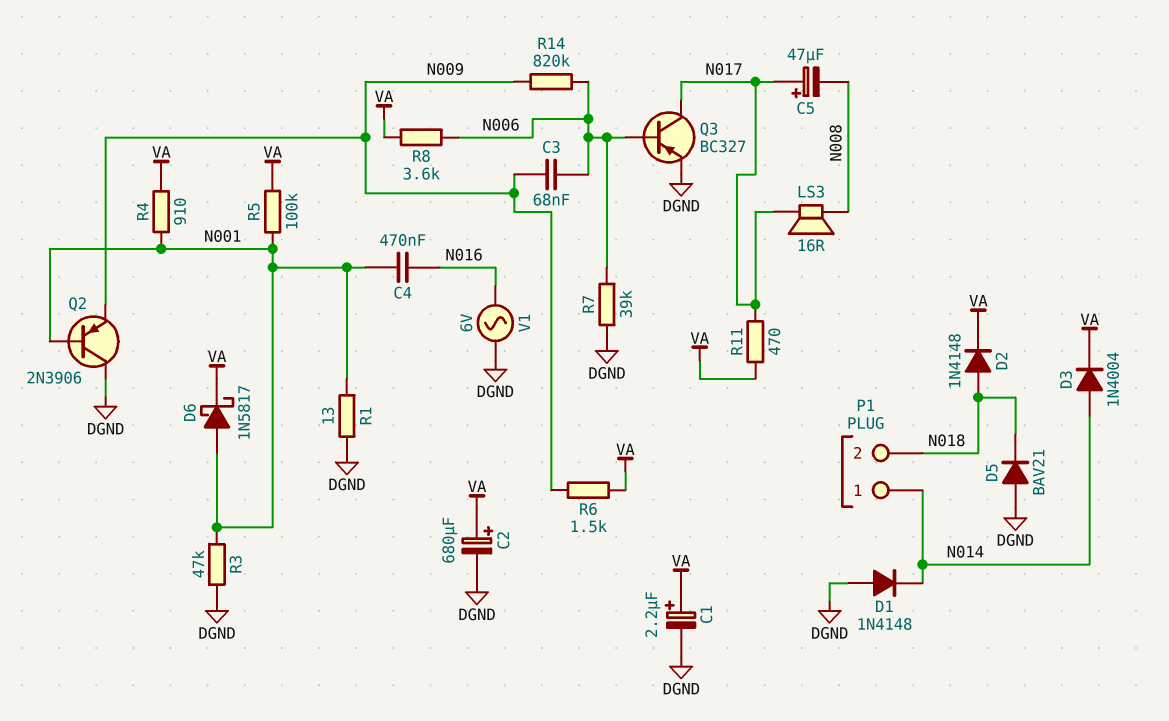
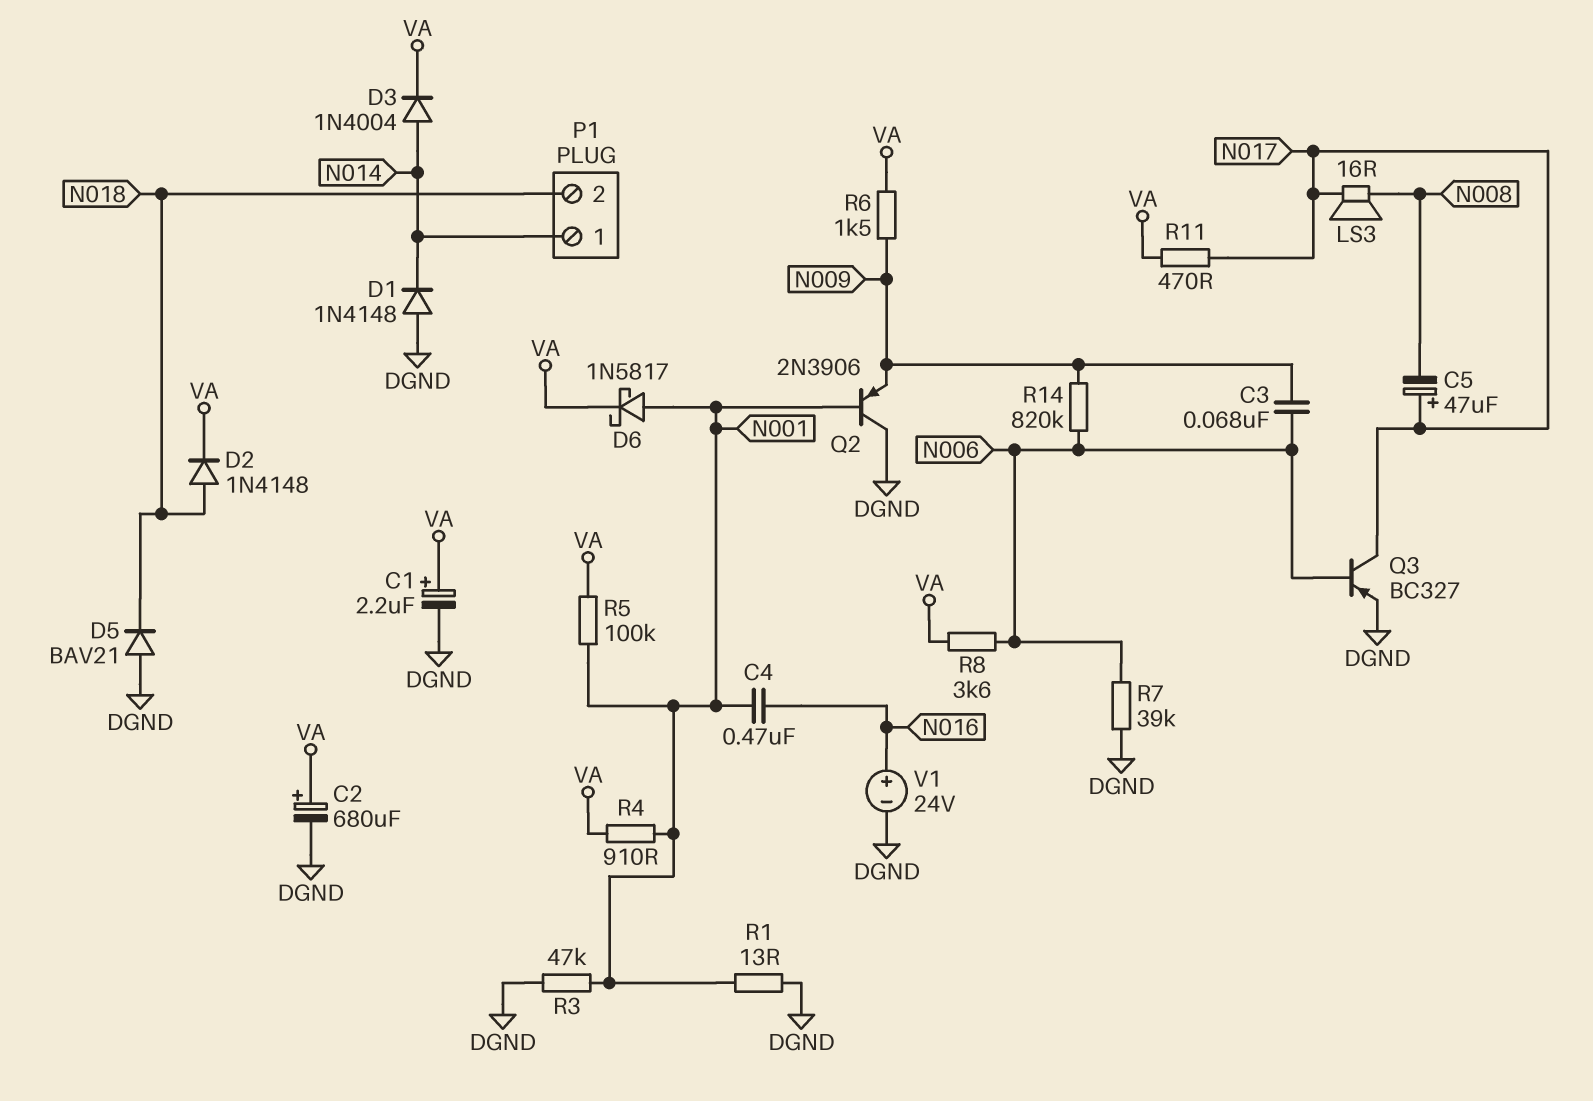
V1: AC 6V (DGND, N016) -> 24V (plus N016, minus DGND)

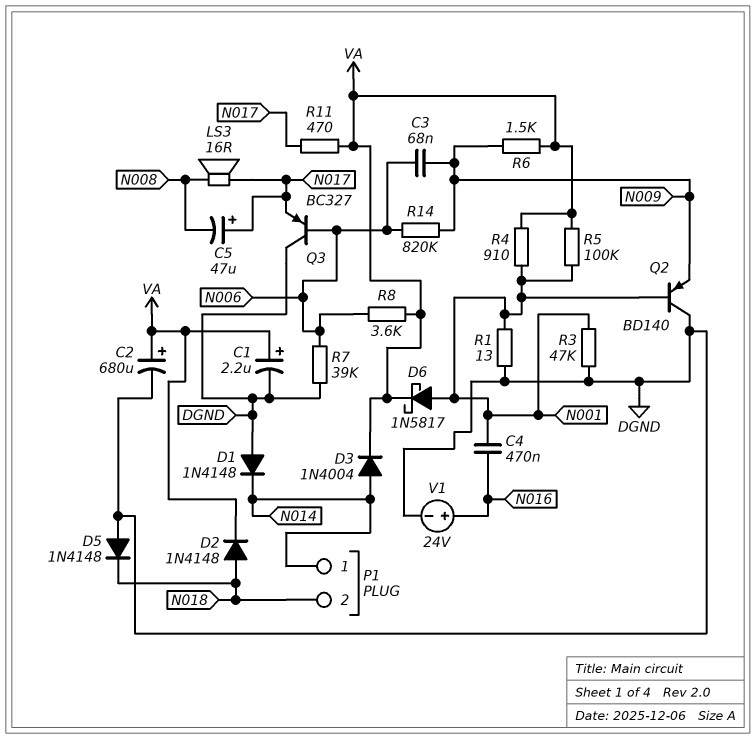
D5: diode BAV21 (A DGND, K N018) -> diode 1N4148 (A DGND, K N018)
Q2: PNP 2N3906 (B N001, C DGND, E N009) -> PNP BD140 (B N001, C DGND, E N009)
Q3: PNP BC327 (B N006, C N017, E DGND) -> PNP BC327 (B N006, C DGND, E N017)

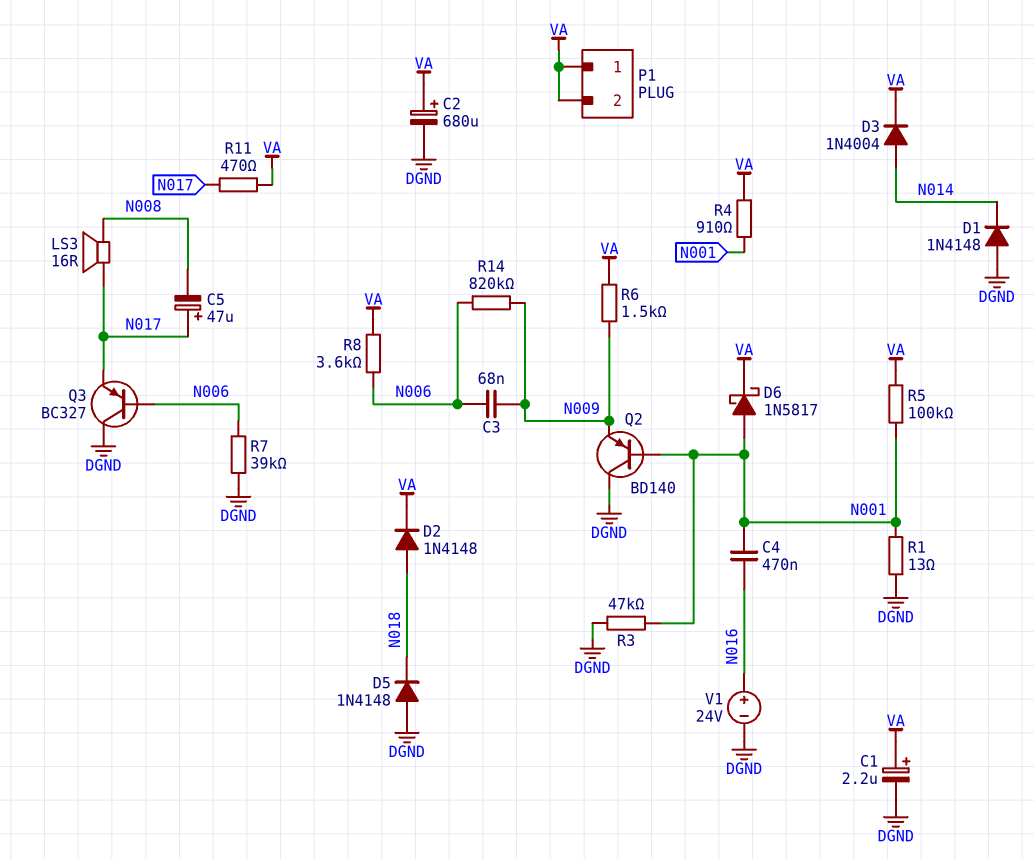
P1 pin 1: N014 -> VA
P1 pin 2: N018 -> VA

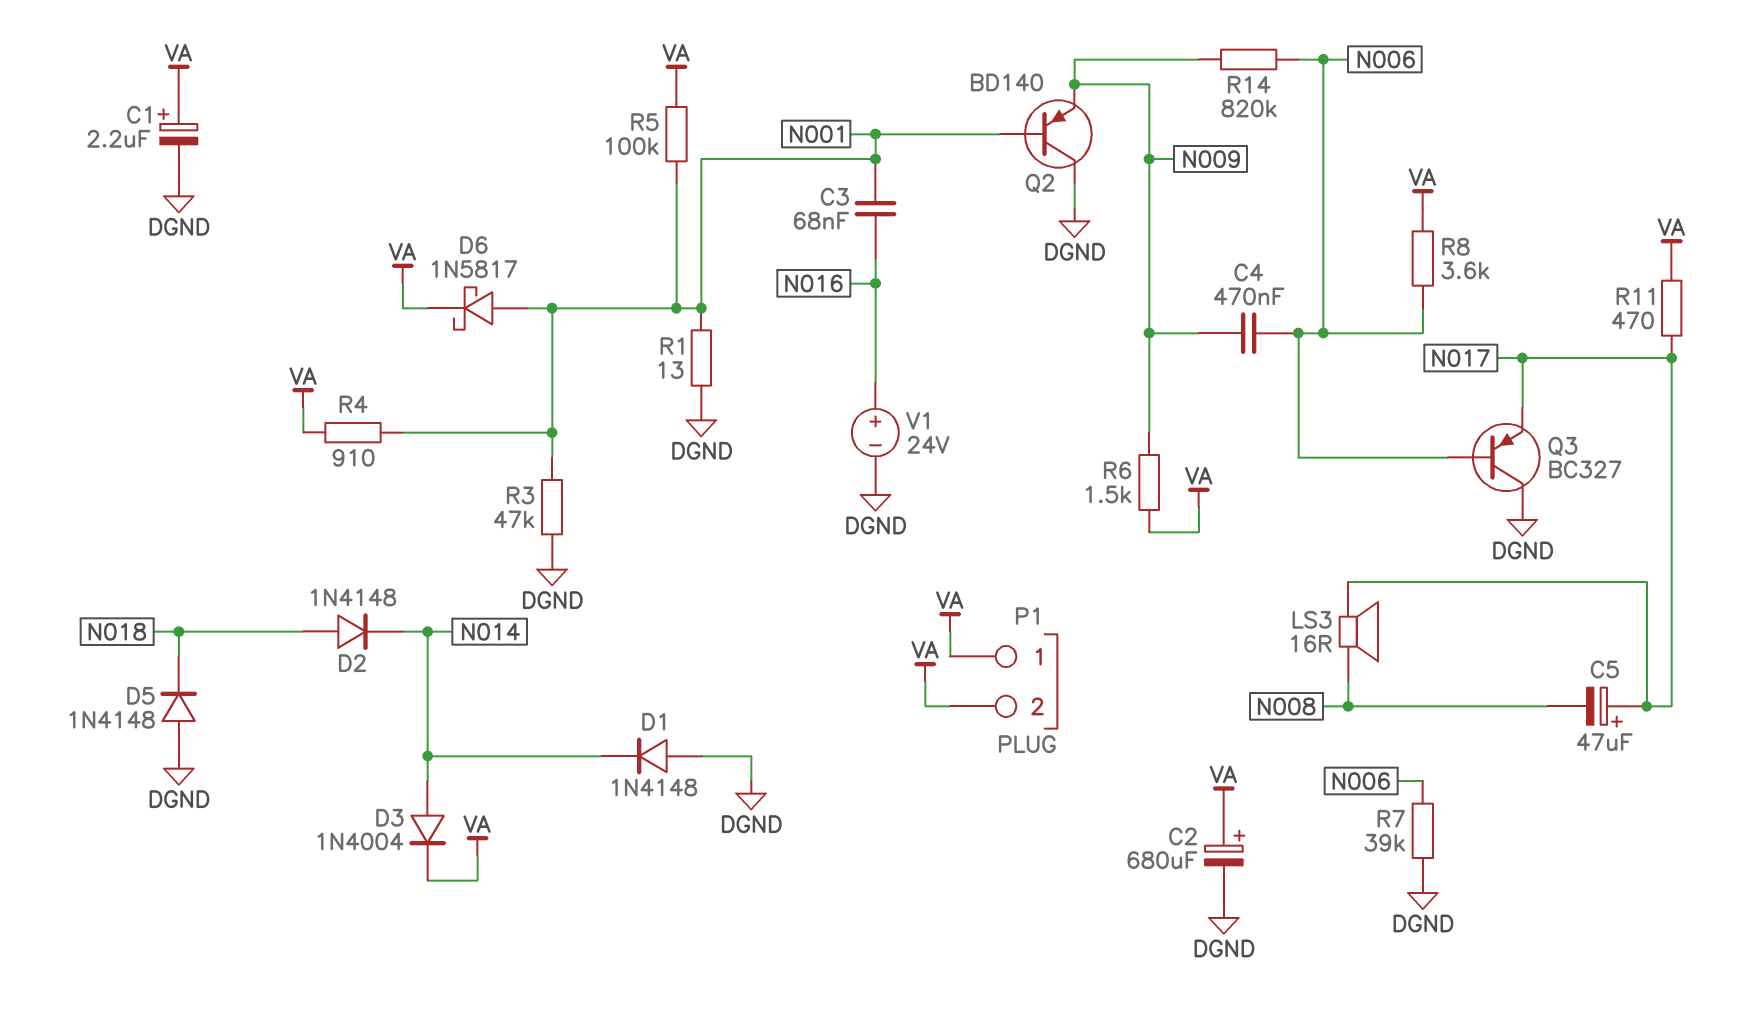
C3: 68nF (N006, N009) -> 68nF (N001, N016)
C4: 470nF (N001, N016) -> 470nF (N006, N009)
D2: diode 1N4148 (A N018, K VA) -> diode 1N4148 (A N018, K N014)

